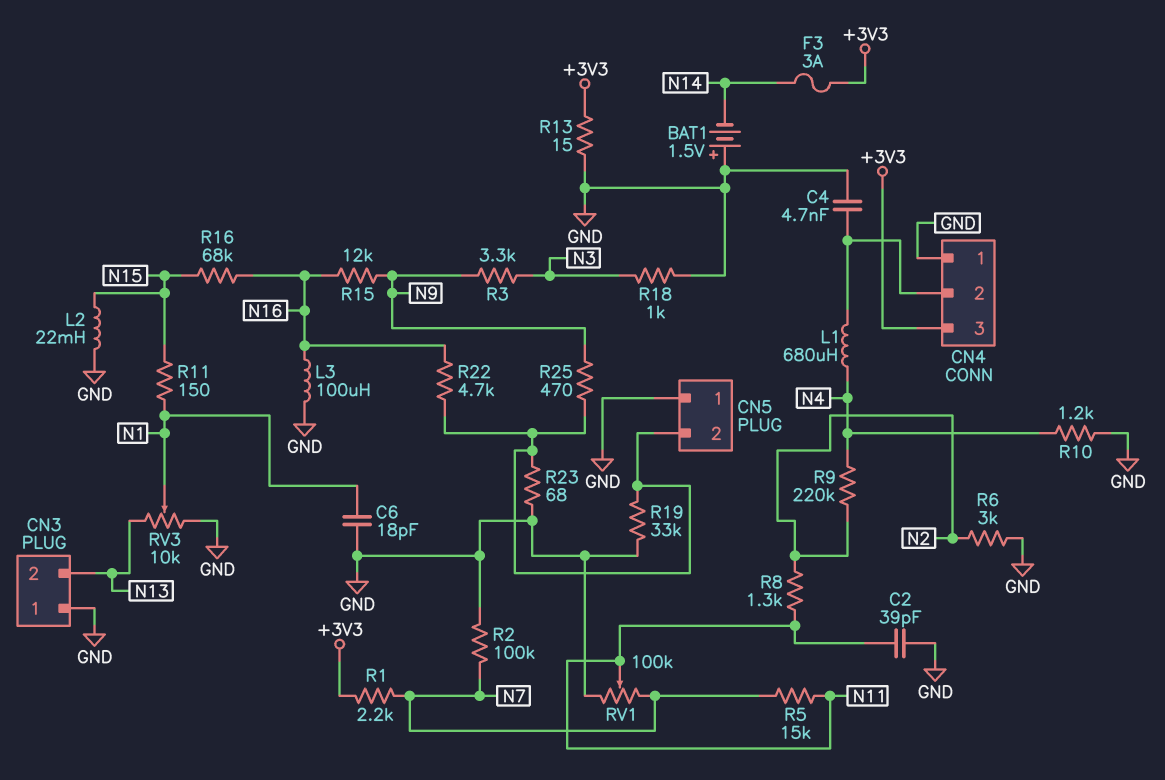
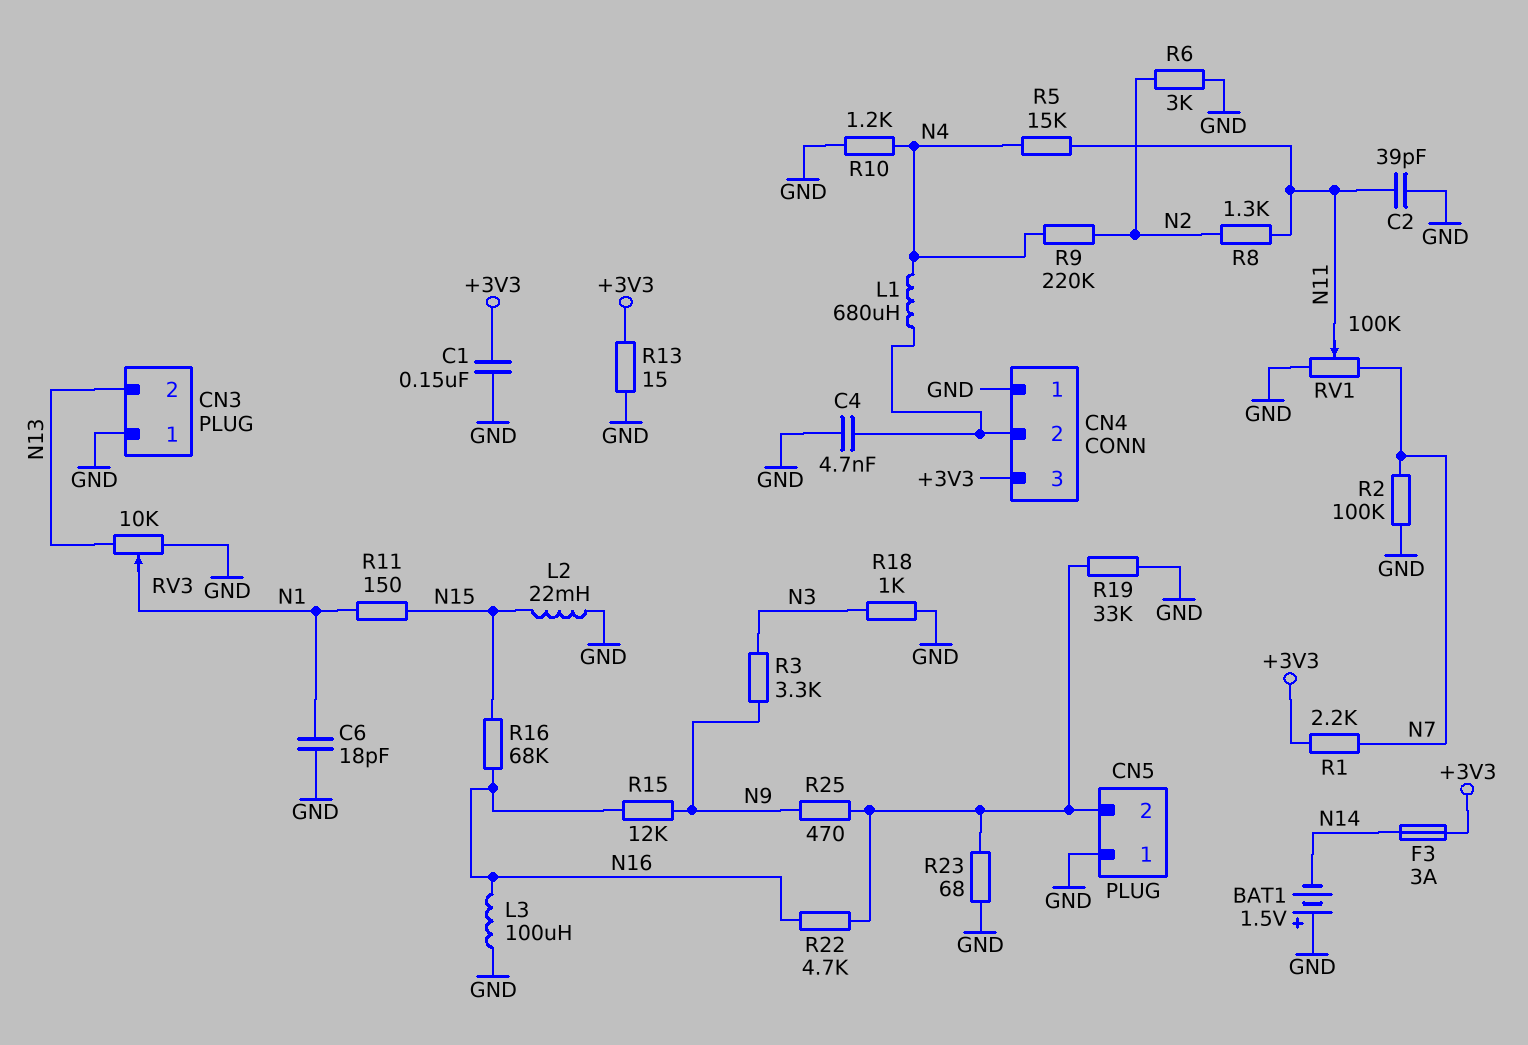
C1: none -> 150nF (+3V3, GND)
R5: 15k (N7, N11) -> 15k (N4, N11)

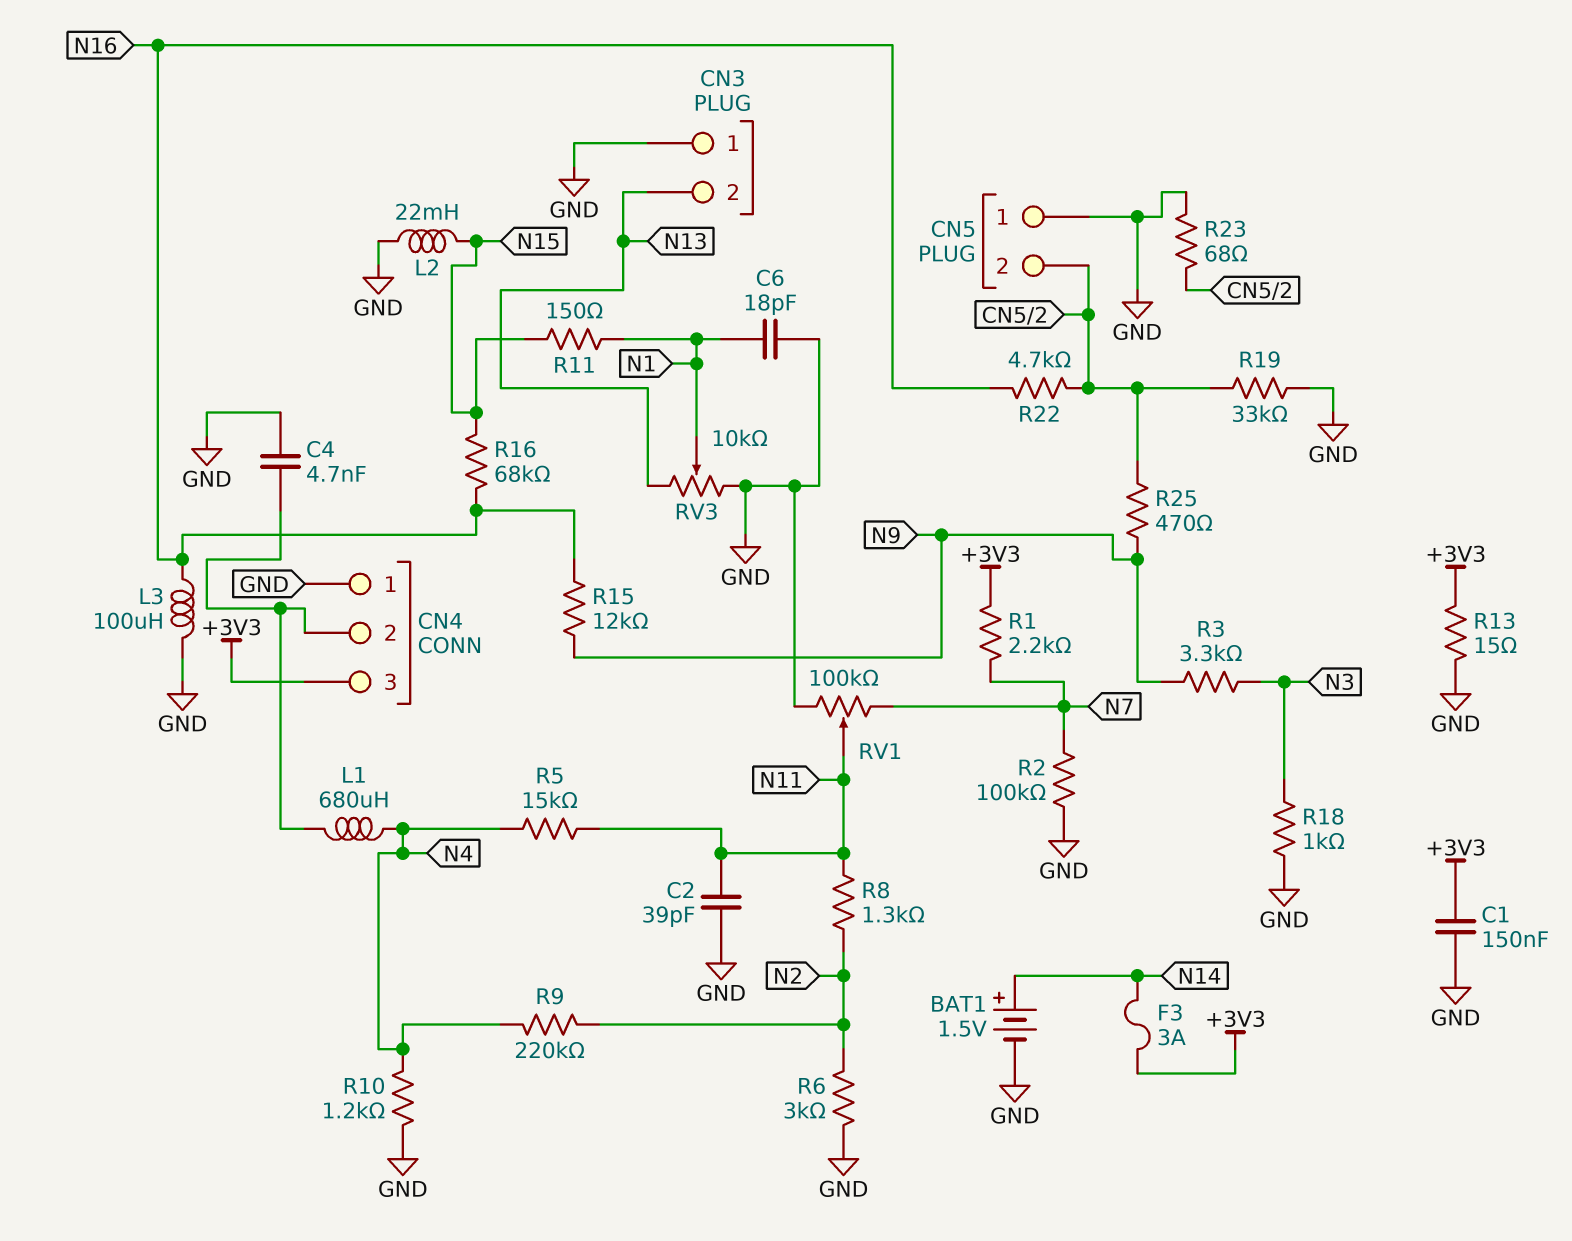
BAT1: 1.5V (plus GND, minus N14) -> 1.5V (plus N14, minus GND)

